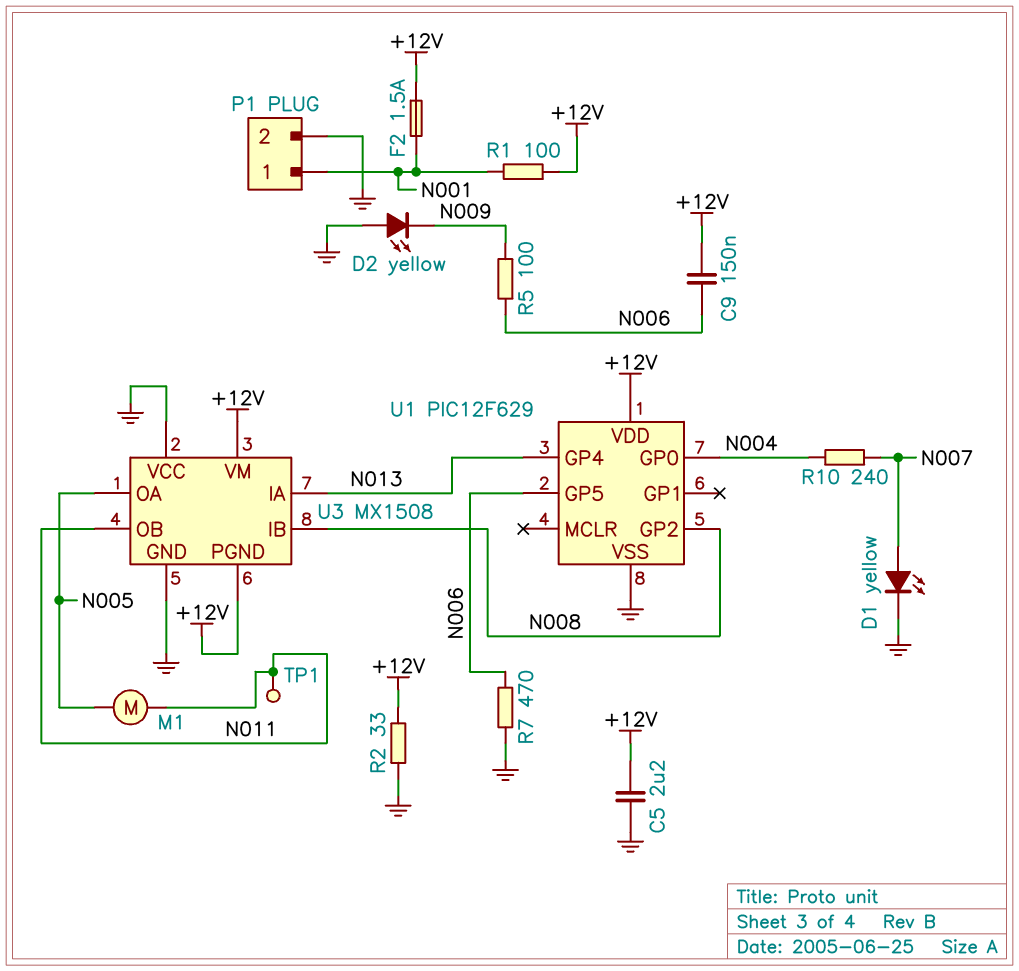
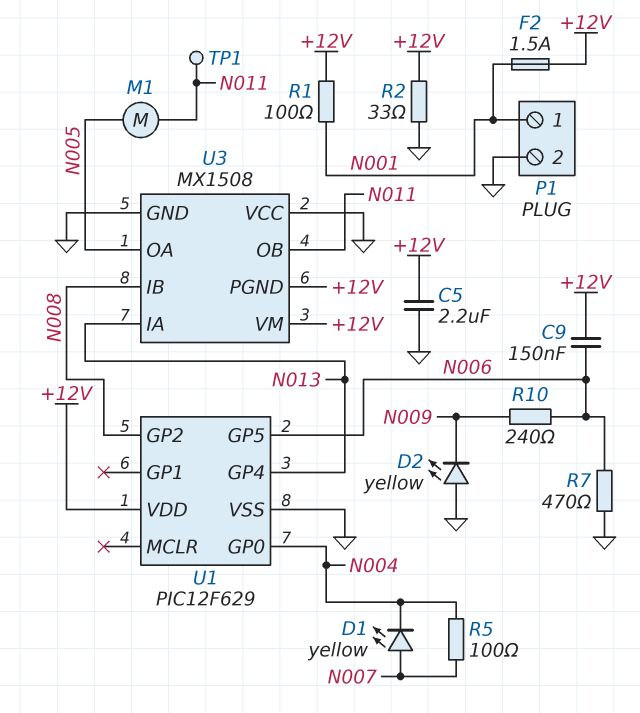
D1: LED yellow (A N007, K GND) -> LED yellow (A N007, K N004)
R5: 100 (N006, N009) -> 100 (N004, N007)
R10: 240 (N004, N007) -> 240 (N006, N009)

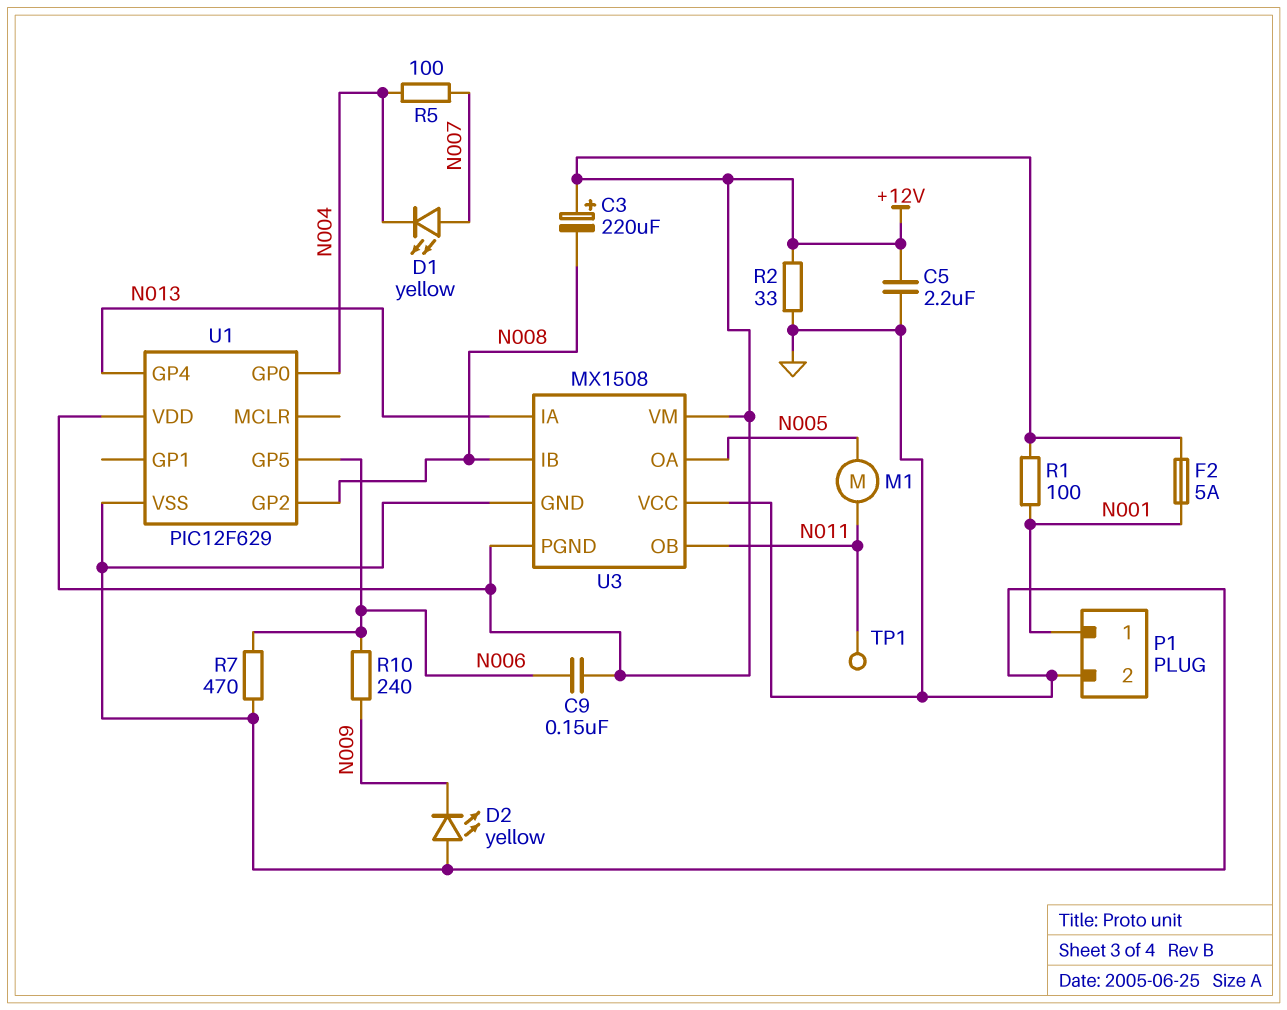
C3: none -> 220uF (plus +12V, minus N008)
F2: 1.5A (+12V, N001) -> 5A (+12V, N001)

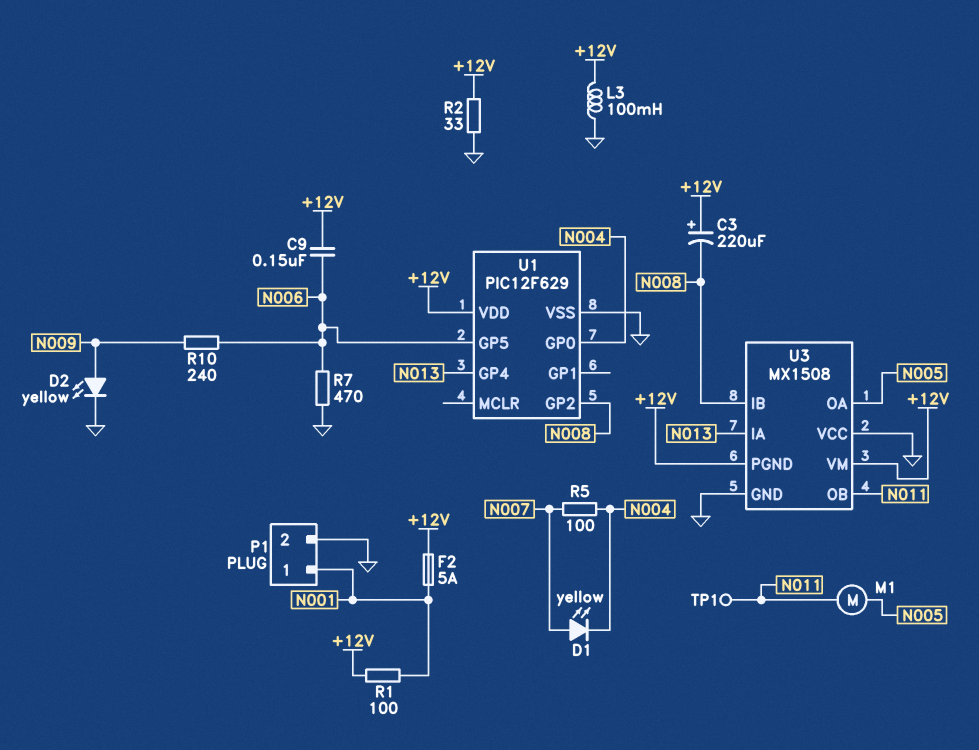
C5: 2.2uF (+12V, GND) -> none
D2: LED yellow (A GND, K N009) -> LED yellow (A N009, K GND)
L3: none -> 100mH (+12V, GND)

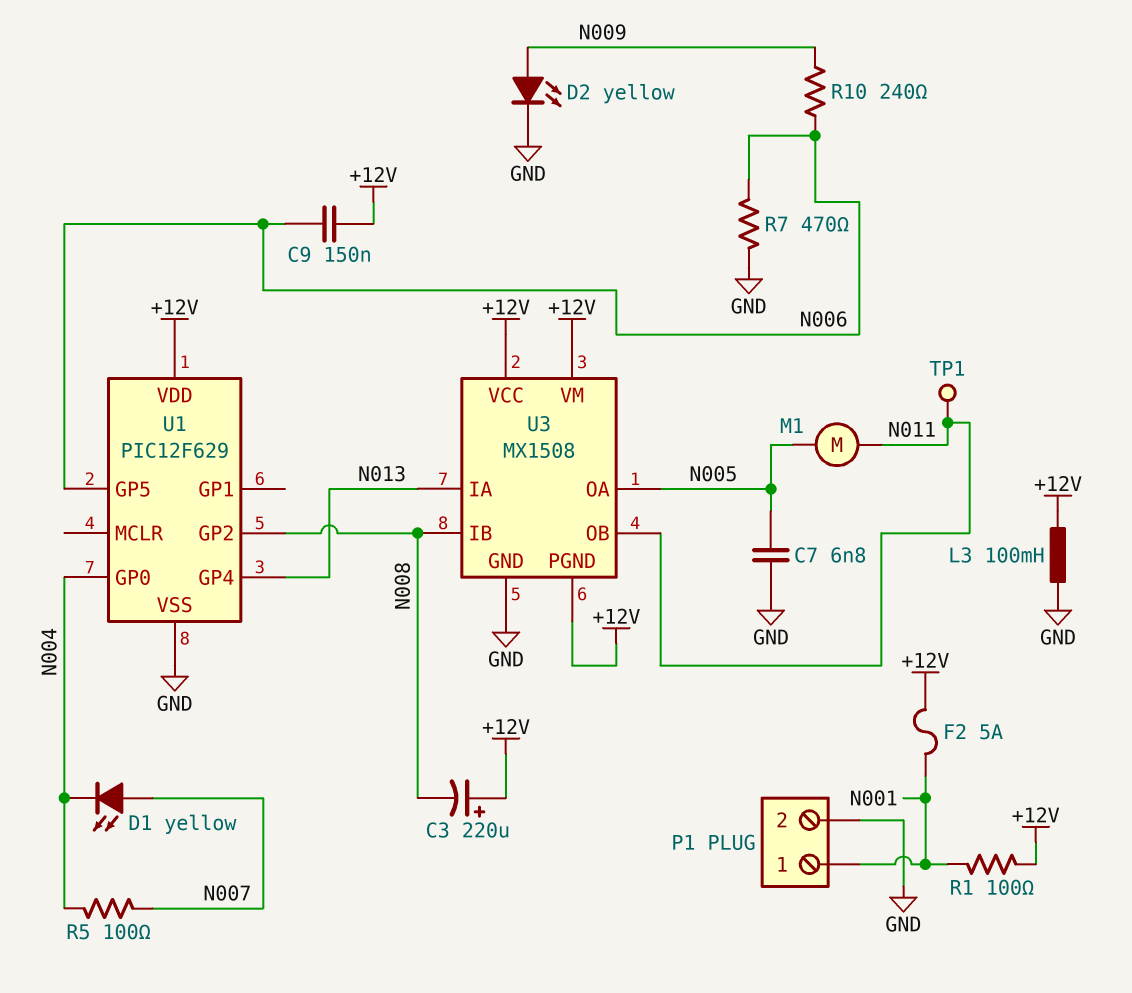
C7: none -> 6.8nF (GND, N005)
R2: 33 (+12V, GND) -> none
U3 pin VCC: GND -> +12V

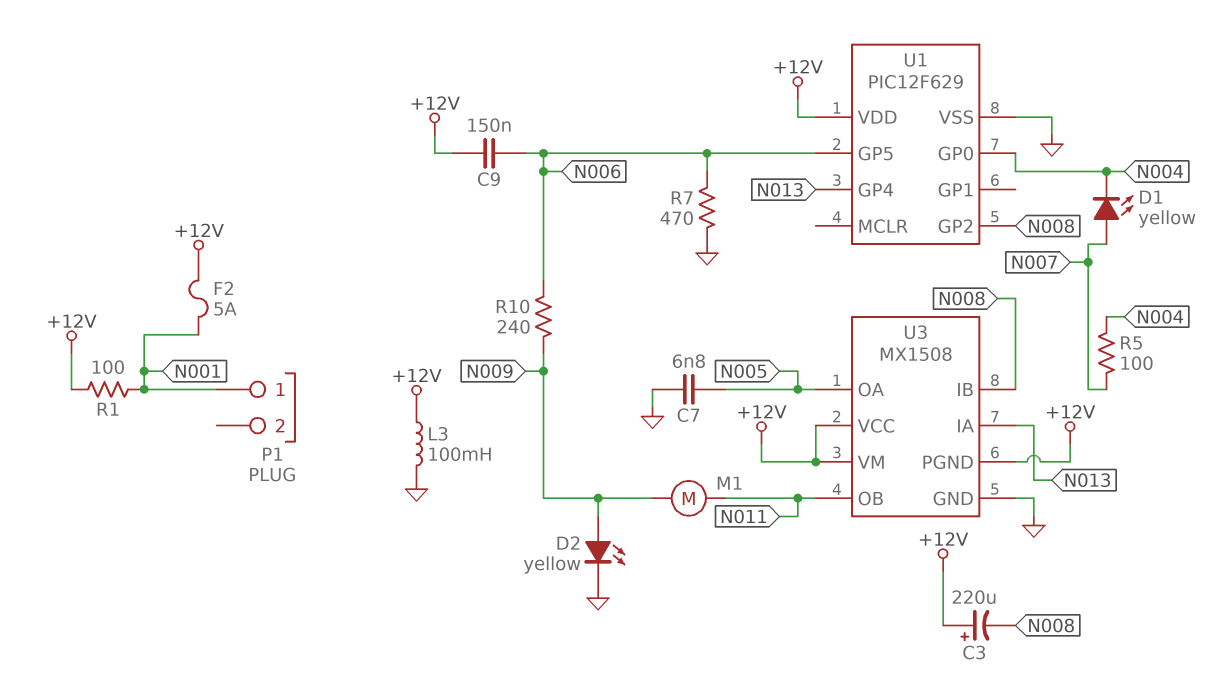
M1: motor (N005, N011) -> motor (N009, N011)
P1 pin 2: GND -> none
TP1: test point (N011) -> none

